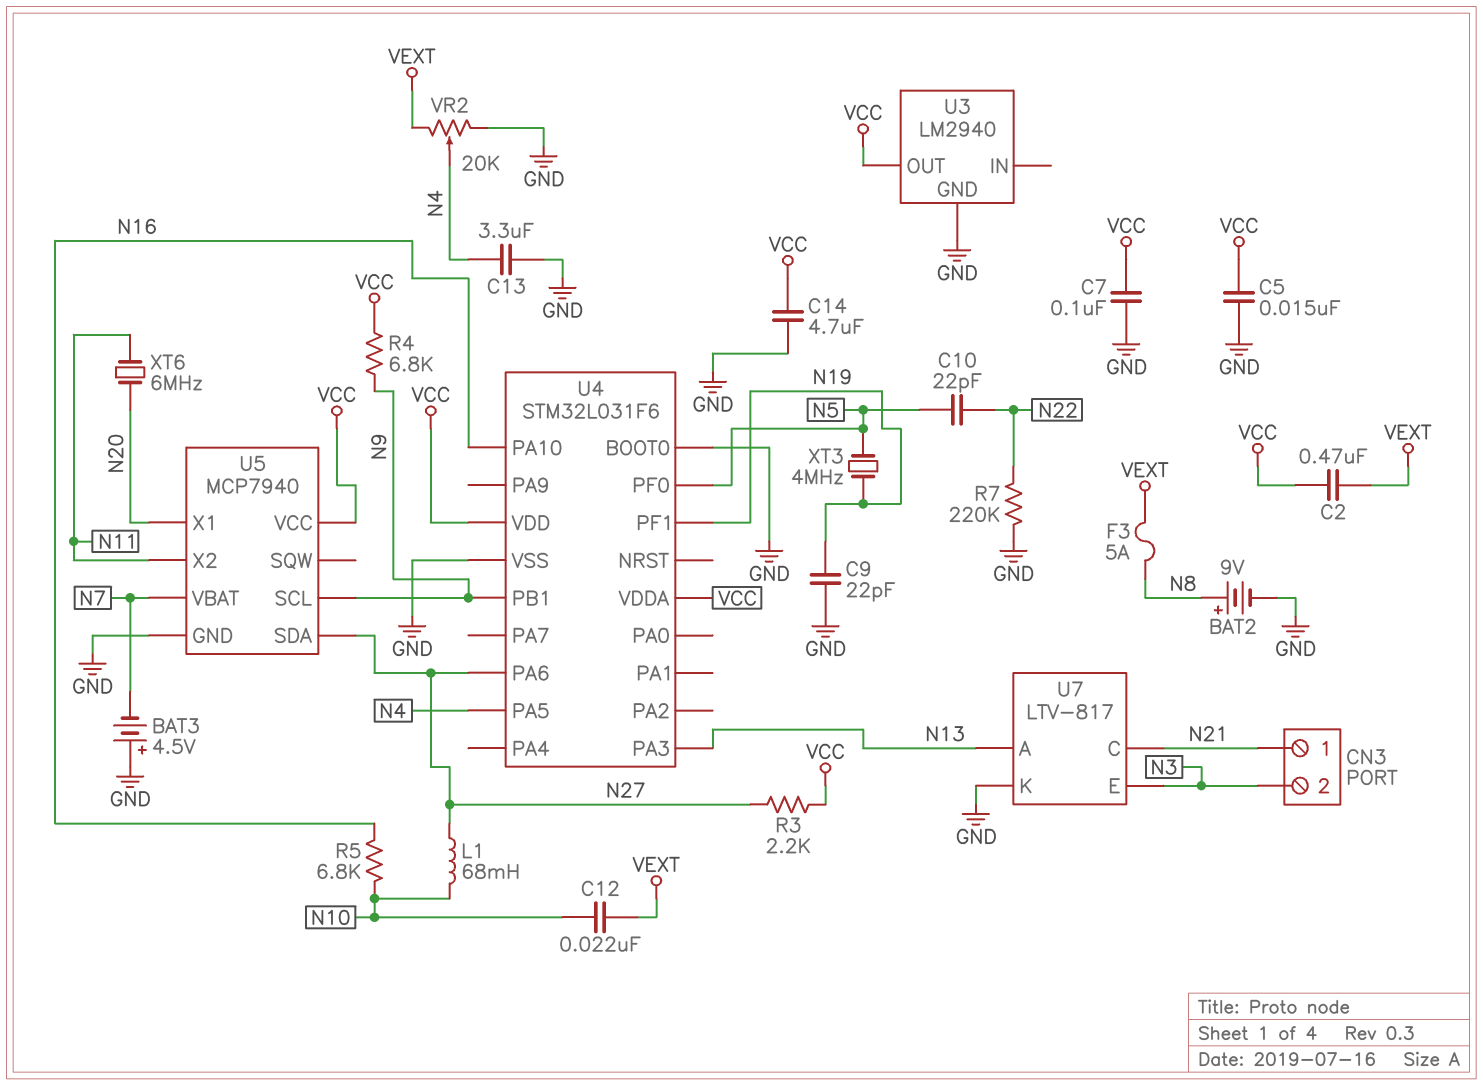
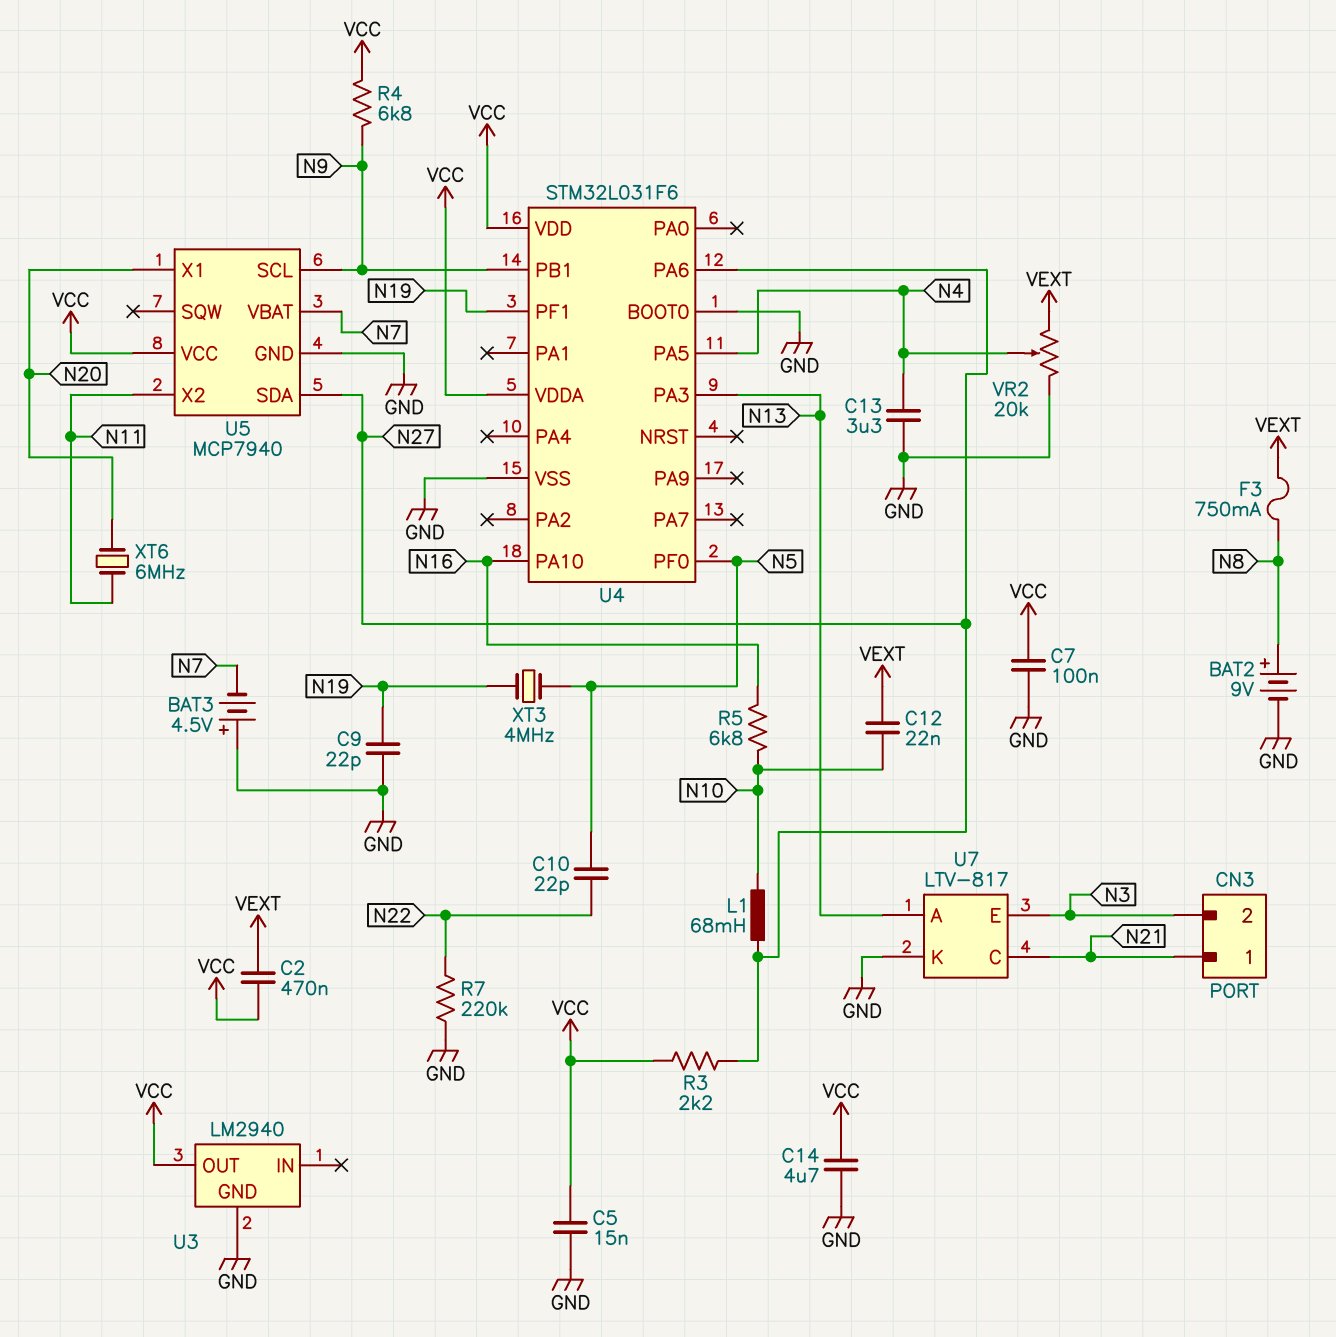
F3: 5A (N8, VEXT) -> 750mA (N8, VEXT)

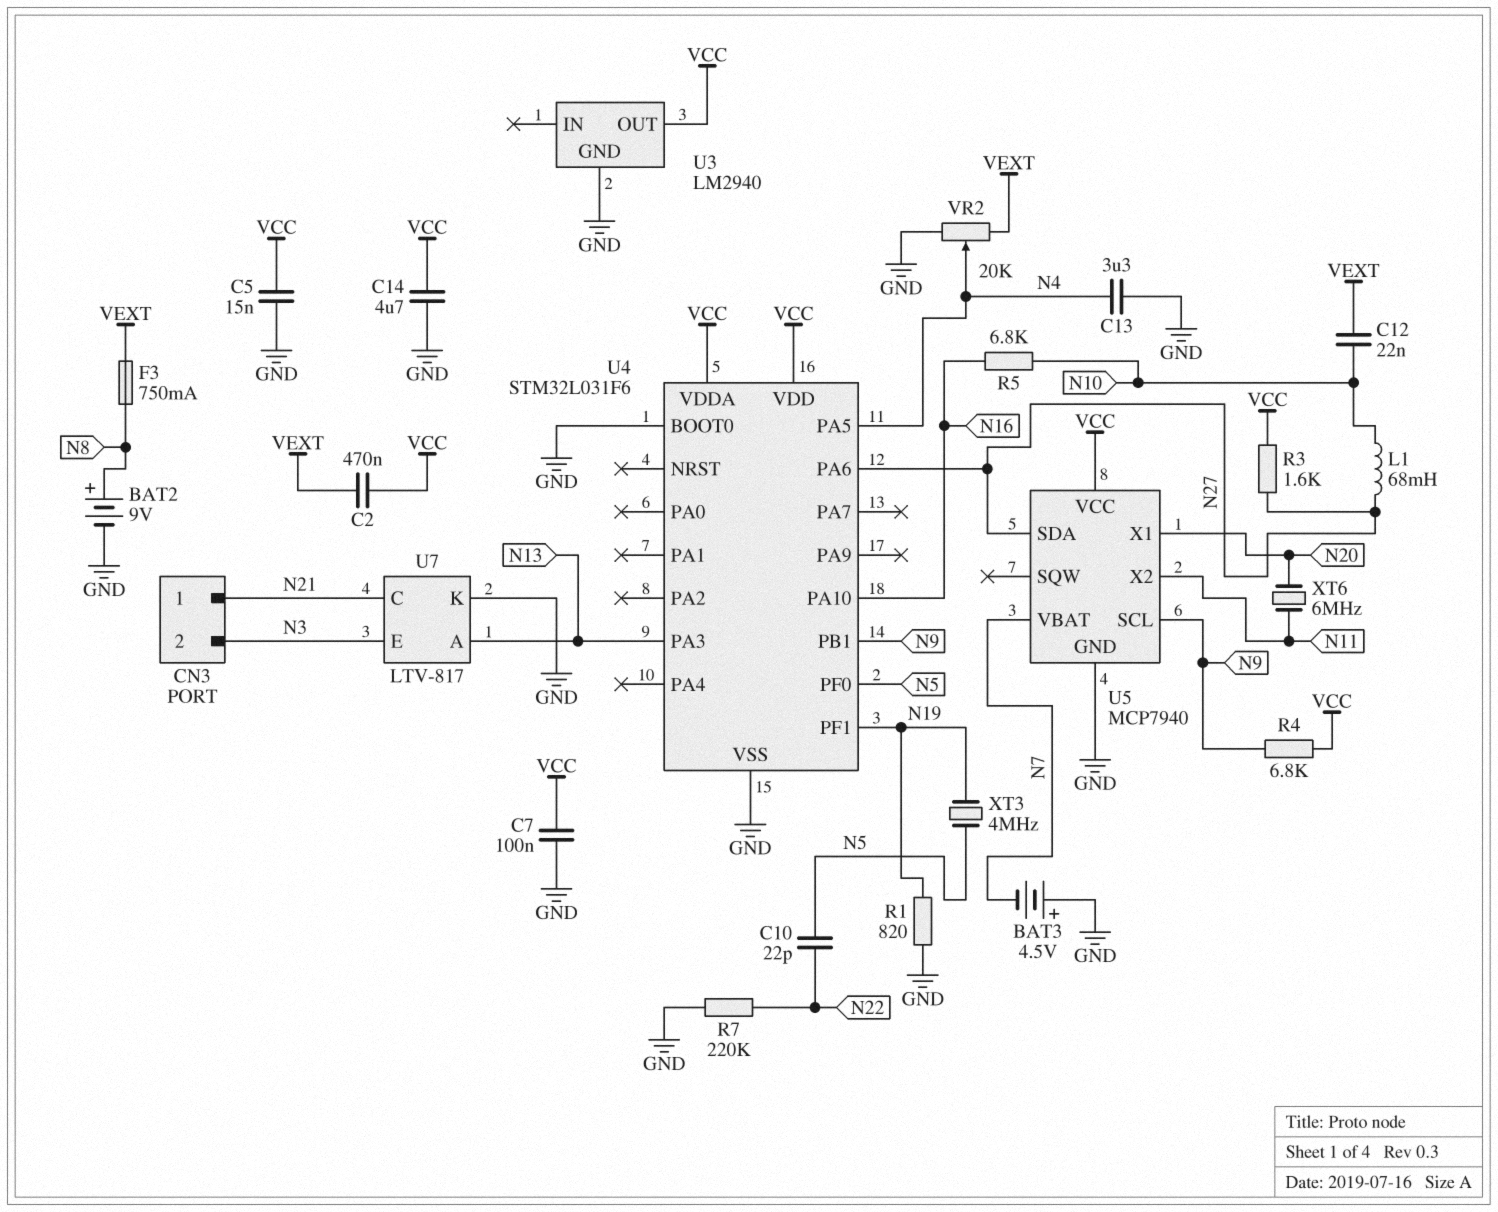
C9: 22pF (GND, N19) -> none
R1: none -> 820 (GND, N19)
R3: 2.2k (N27, VCC) -> 1.6k (N27, VCC)

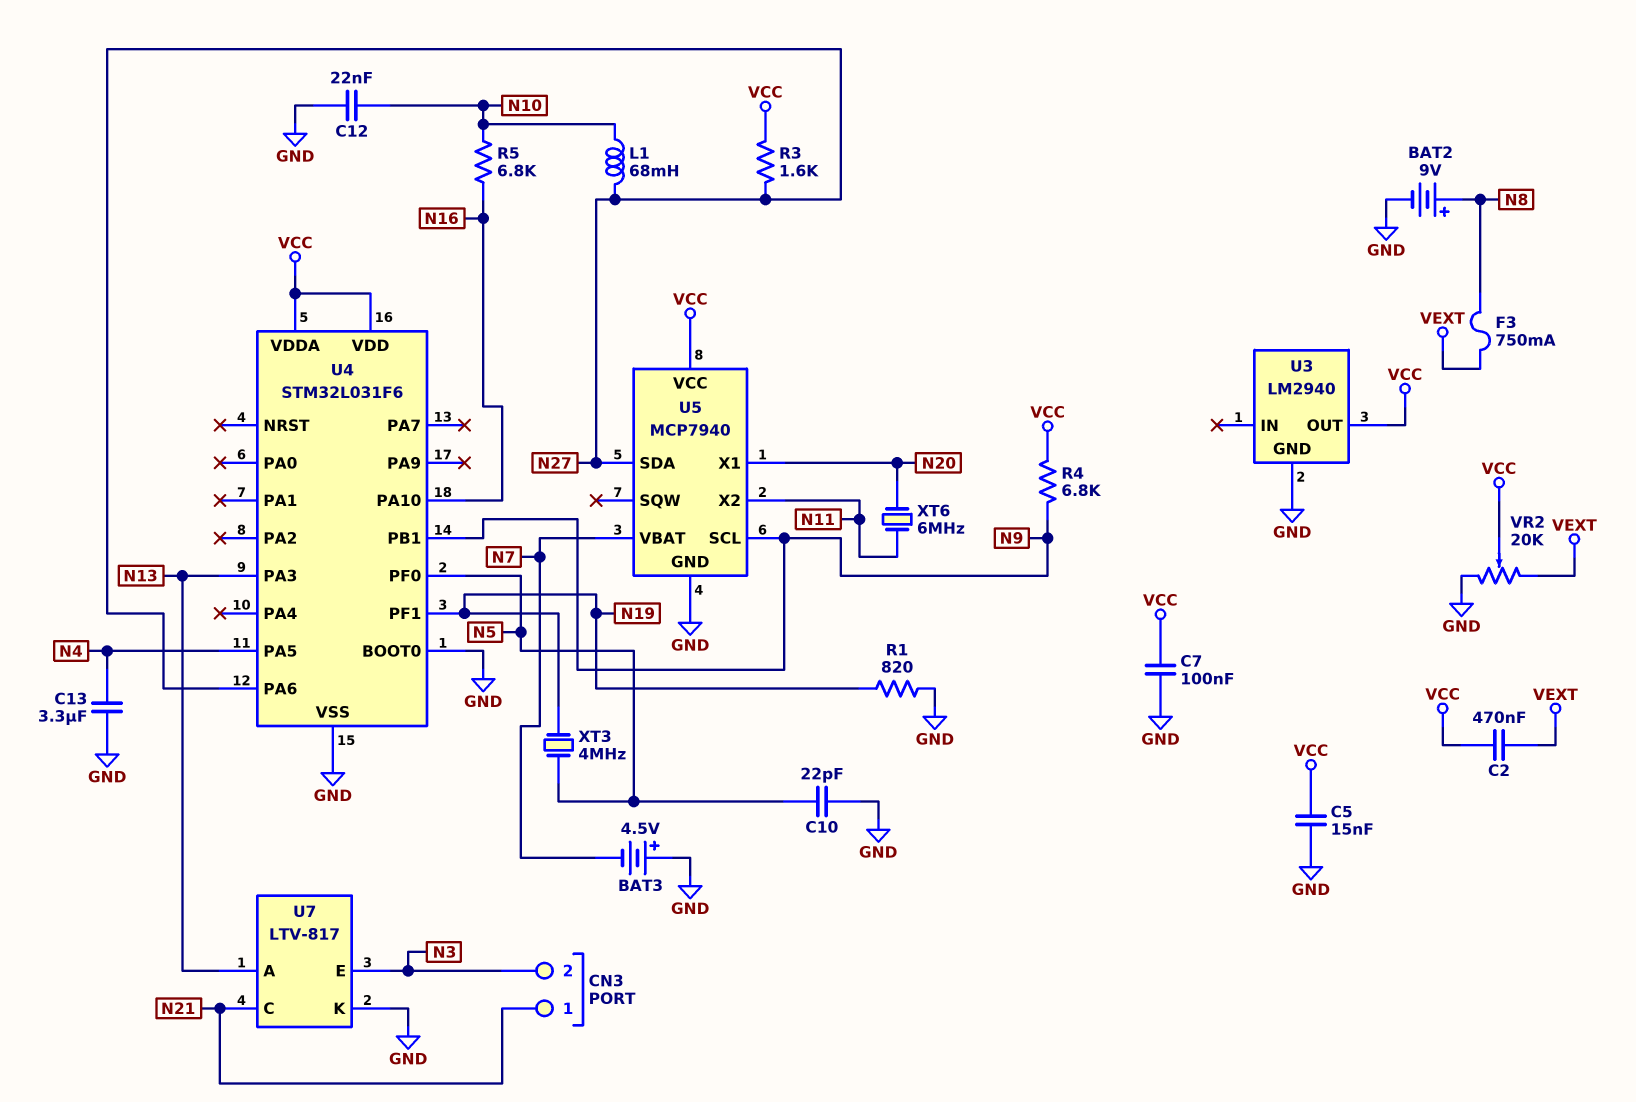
C10: 22pF (N5, N22) -> 22pF (GND, N5)
C12: 22nF (N10, VEXT) -> 22nF (GND, N10)
C14: 4.7uF (GND, VCC) -> none
R7: 220k (GND, N22) -> none
VR2: 20k (GND, VEXT, wiper N4) -> 20k (GND, VEXT, wiper VCC)

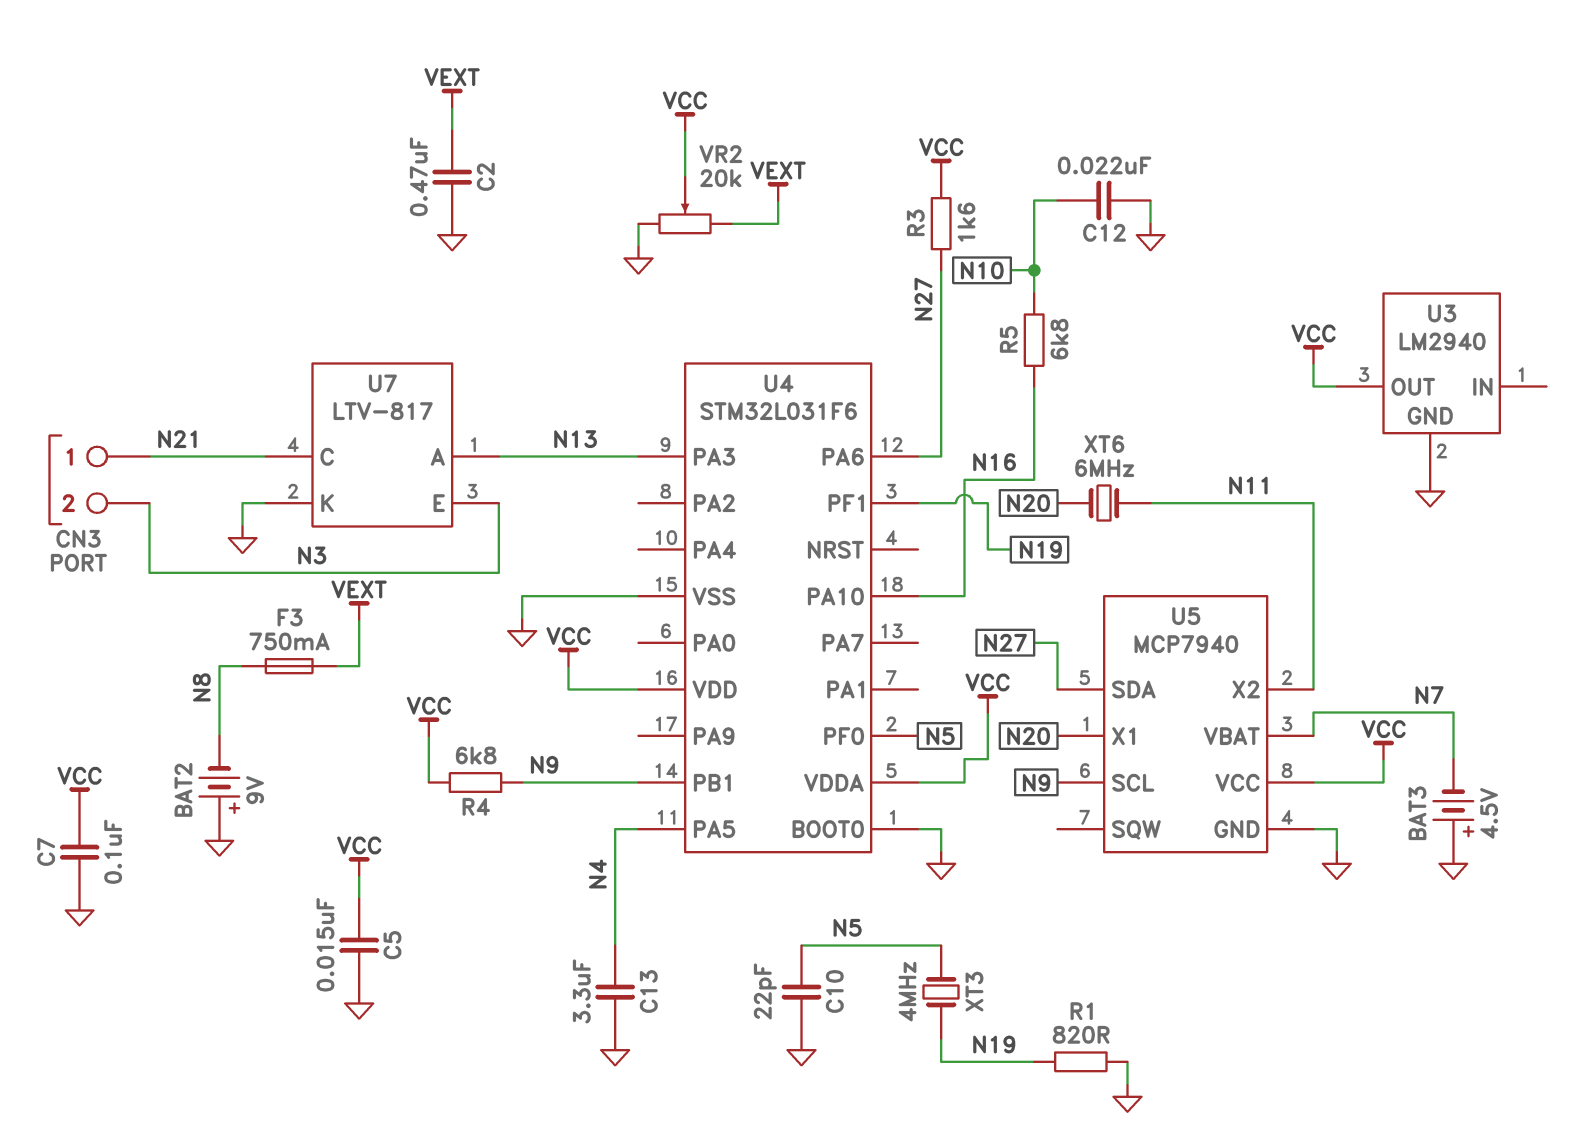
BAT2: 9V (plus N8, minus GND) -> 9V (plus GND, minus N8)
C2: 470nF (VCC, VEXT) -> 470nF (GND, VEXT)
L1: 68mH (N10, N27) -> none

